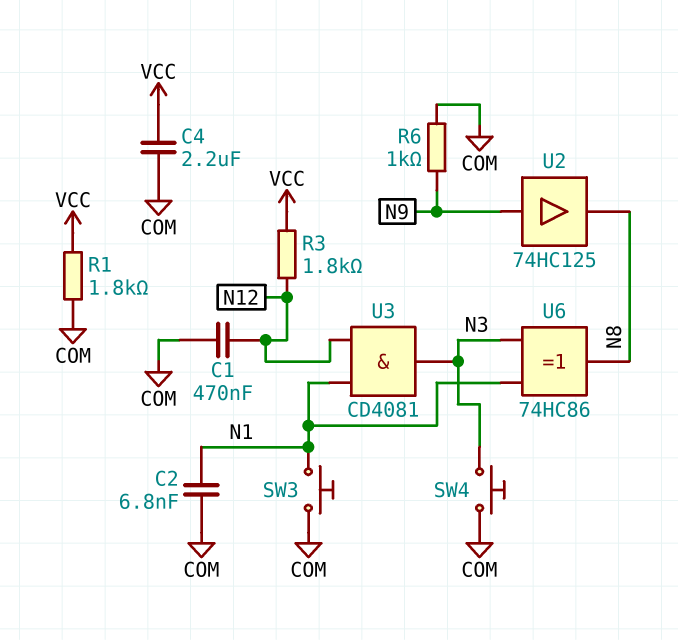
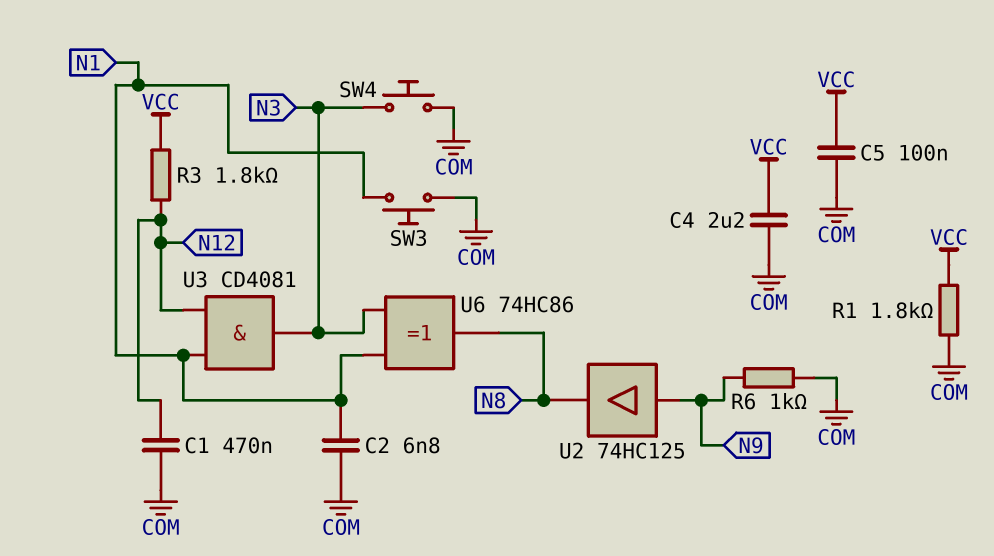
C5: none -> 100nF (COM, VCC)

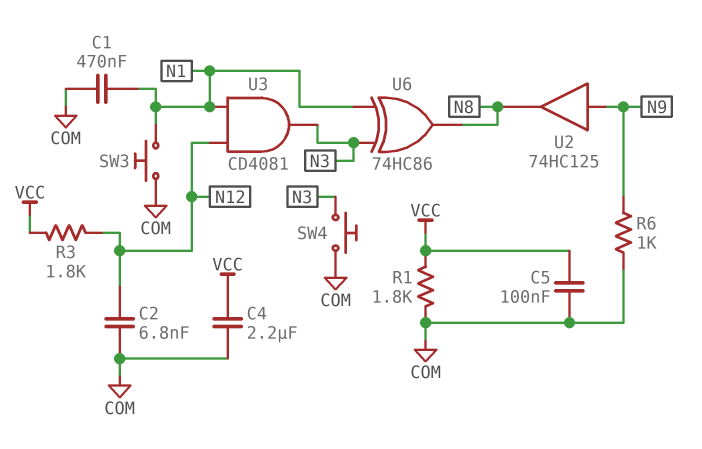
C1: 470nF (COM, N12) -> 470nF (COM, N1)
C2: 6.8nF (COM, N1) -> 6.8nF (COM, N12)

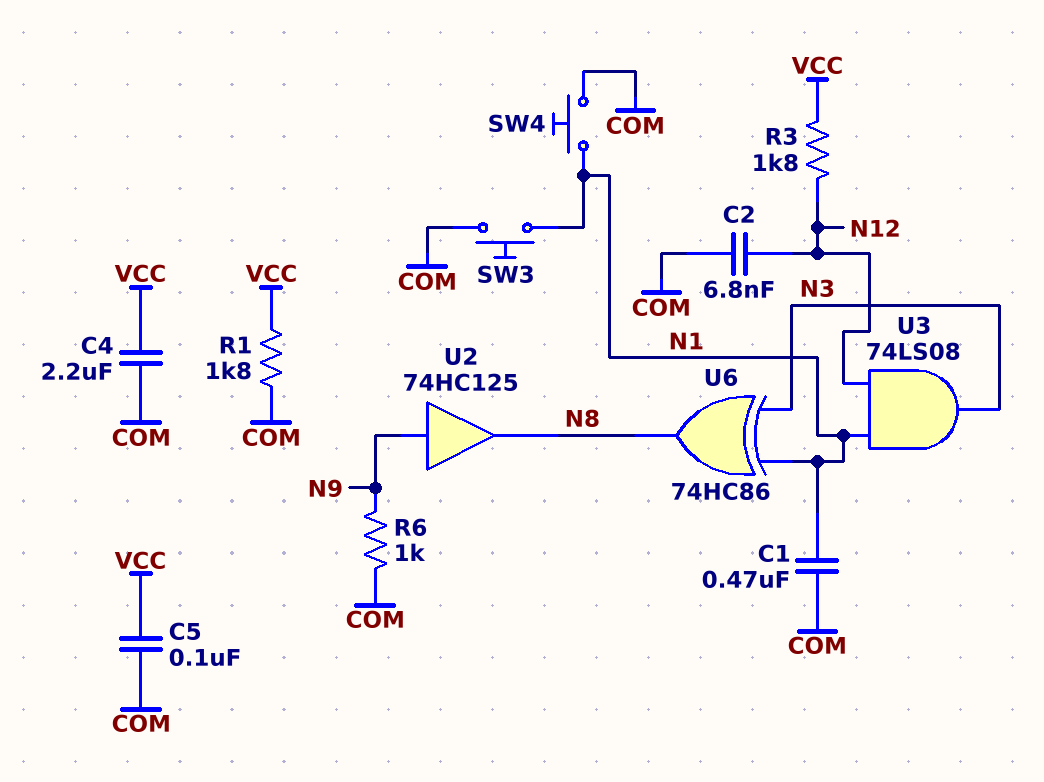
SW4: button (COM, N3) -> button (COM, N1)
U3: AND CD4081 (in N1, in N12, out N3) -> AND 74LS08 (in N1, in N12, out N3)

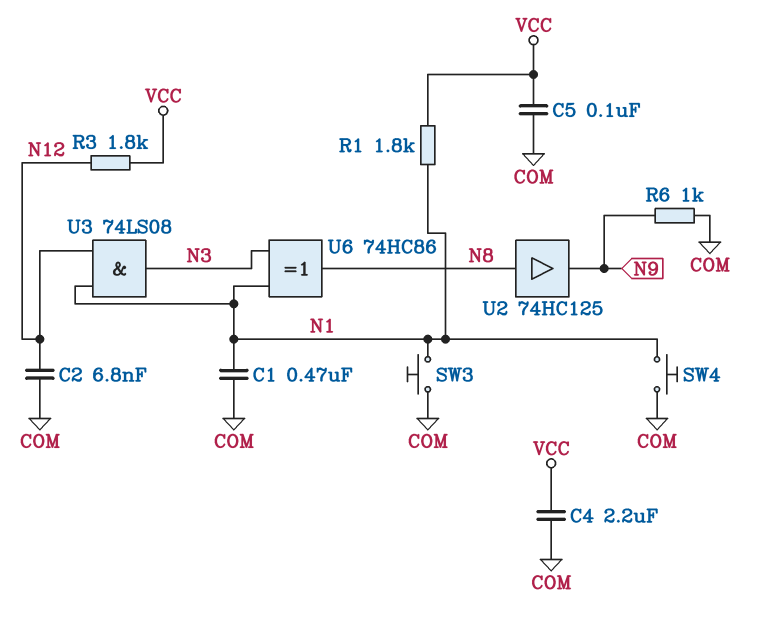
R1: 1.8k (COM, VCC) -> 1.8k (N1, VCC)
U2: buffer 74HC125 (in N9, out N8) -> buffer 74HC125 (in N8, out N9)

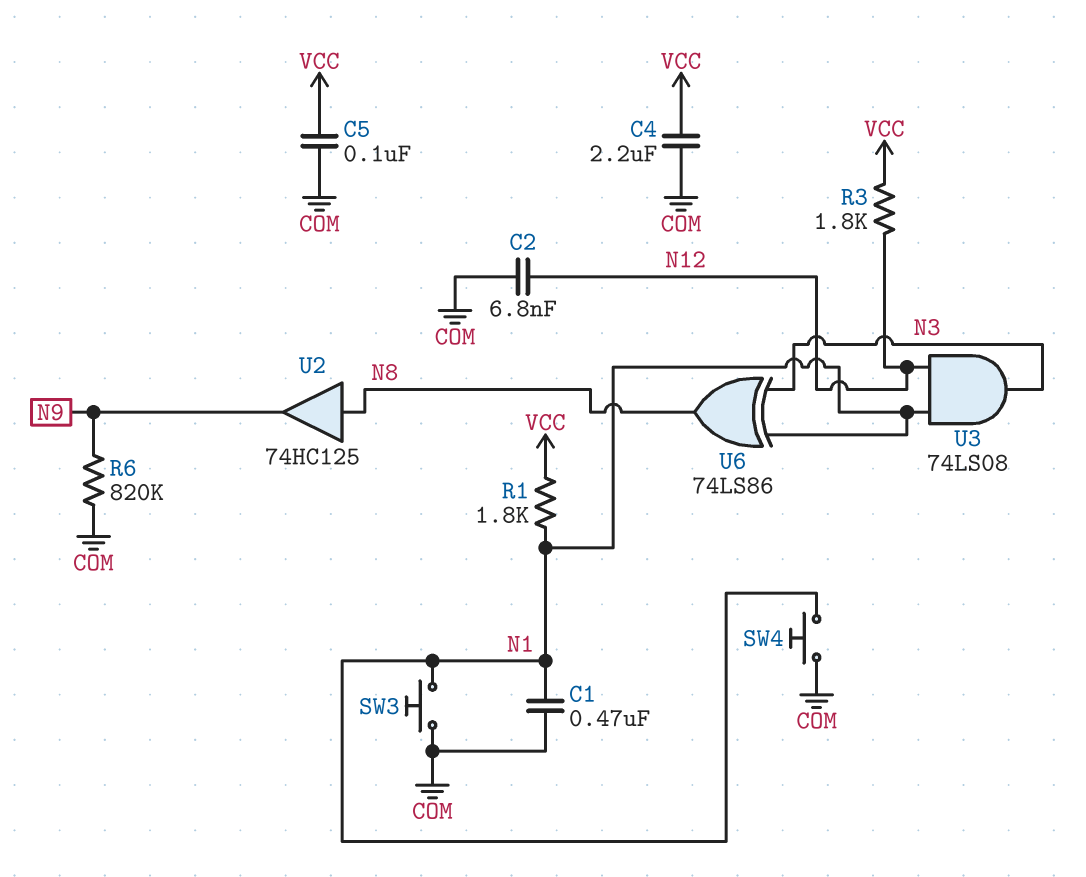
R6: 1k (COM, N9) -> 820k (COM, N9)
U6: XOR 74HC86 (in N1, in N3, out N8) -> XOR 74LS86 (in N1, in N3, out N8)

